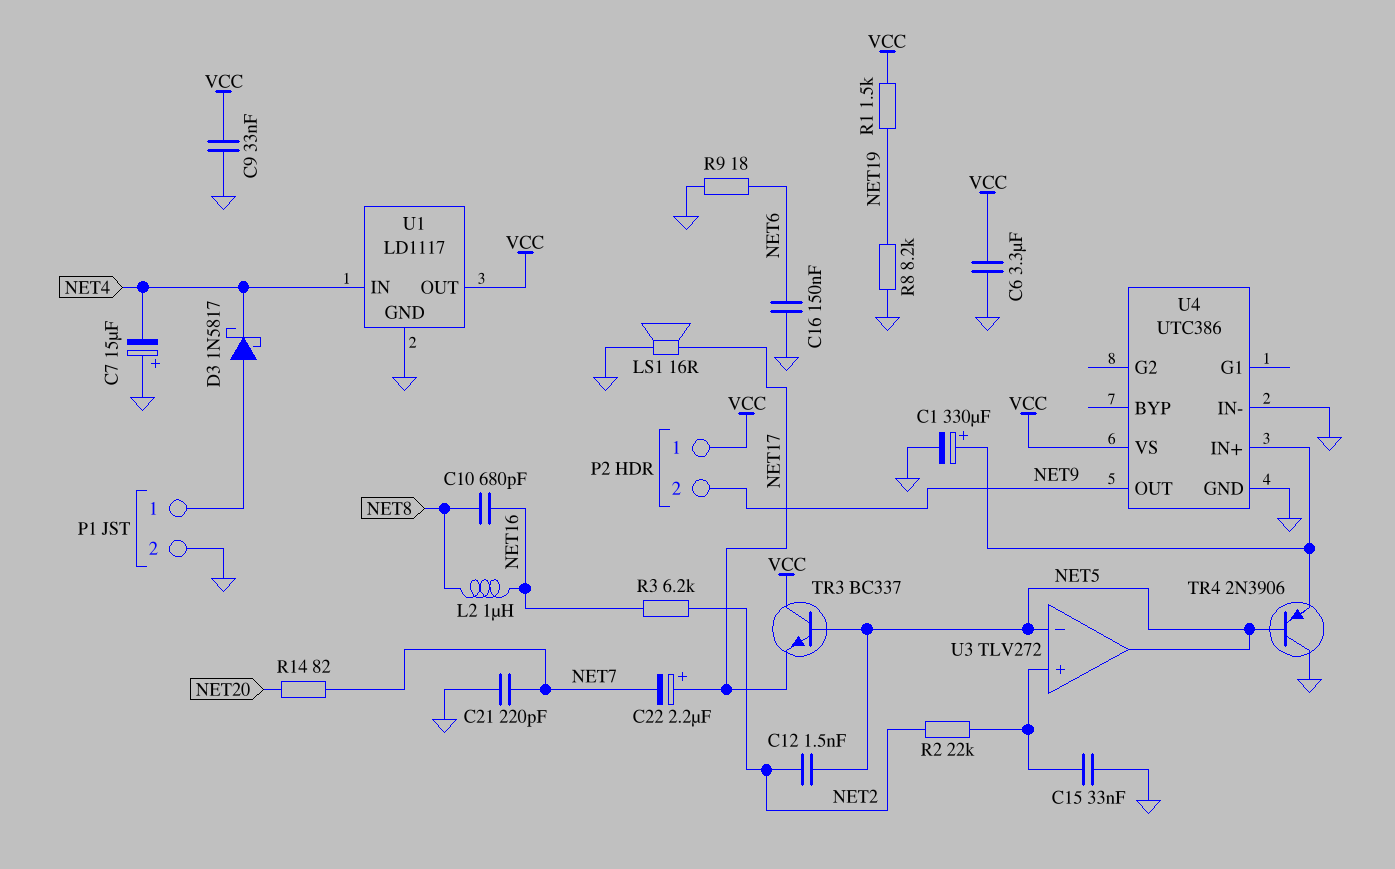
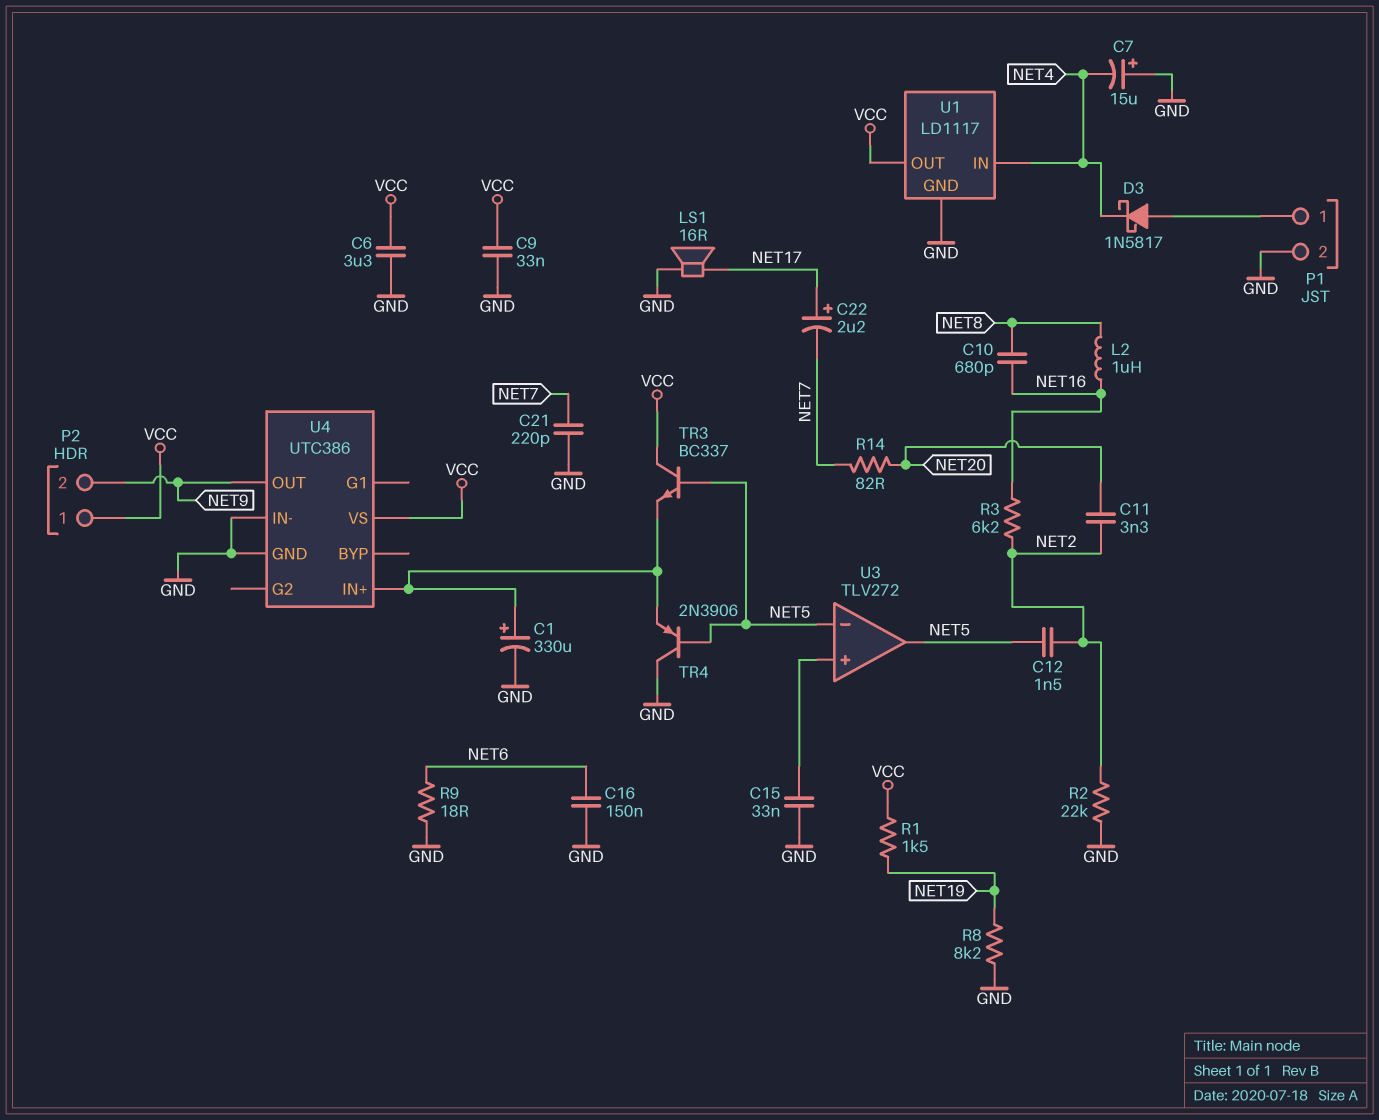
C11: none -> 3.3nF (NET2, NET20)
R2: 22k (NET2, U3/in+) -> 22k (GND, NET2)
TR3: NPN BC337 (B NET5, C VCC, E NET17) -> NPN BC337 (B NET5, C VCC, E U4/IN+)

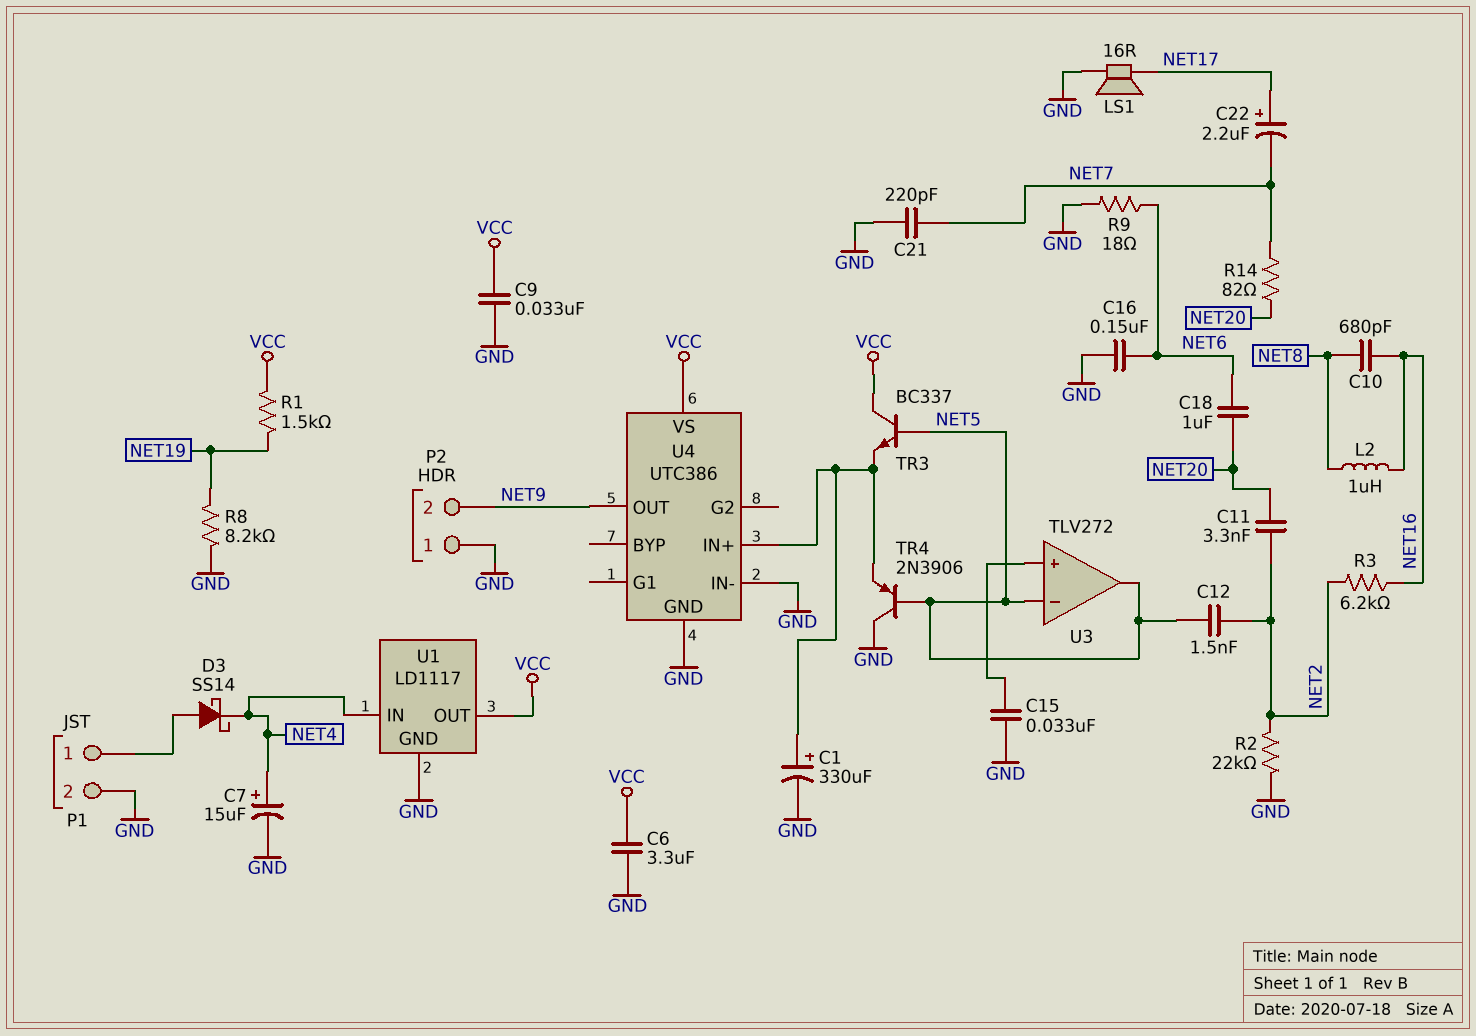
C7: 15uF (plus GND, minus NET4) -> 15uF (plus NET4, minus GND)
C18: none -> 1uF (NET6, NET20)
D3: schottky 1N5817 (A P1/1, K NET4) -> schottky SS14 (A P1/1, K NET4)
P2 pin 1: VCC -> GND

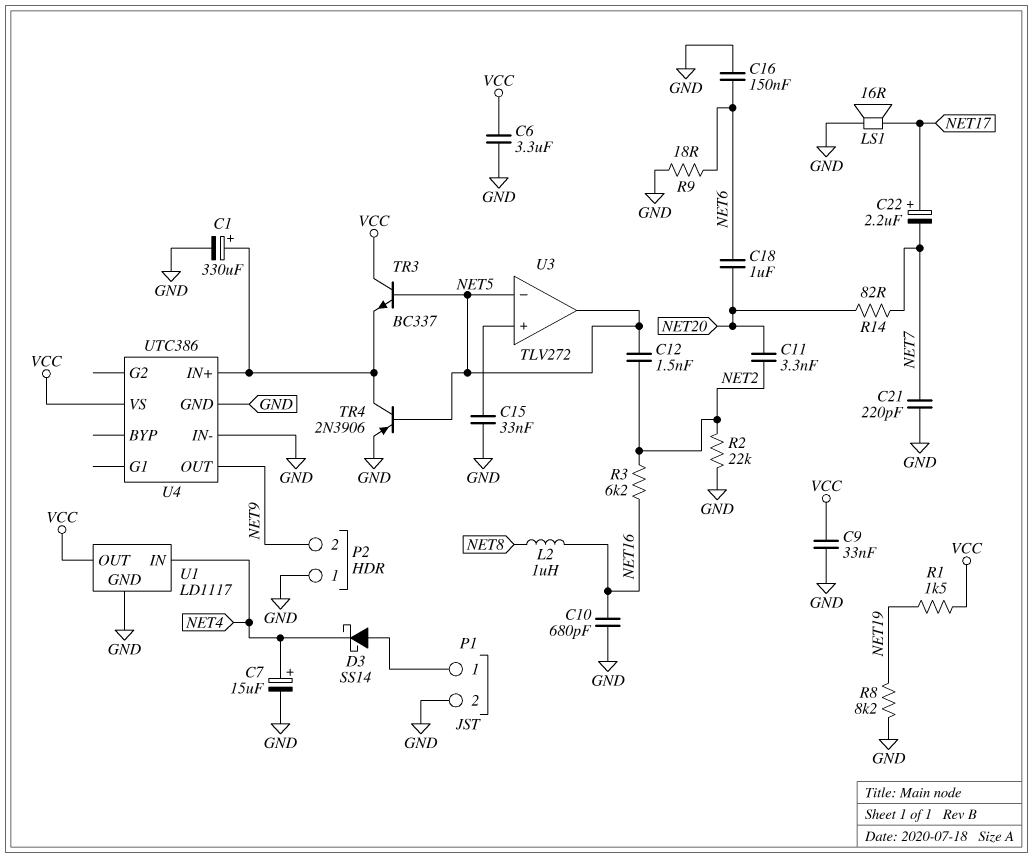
C10: 680pF (NET8, NET16) -> 680pF (GND, NET16)
TR4: PNP 2N3906 (B NET5, C GND, E U4/IN+) -> PNP 2N3906 (B NET5, C U4/IN+, E GND)

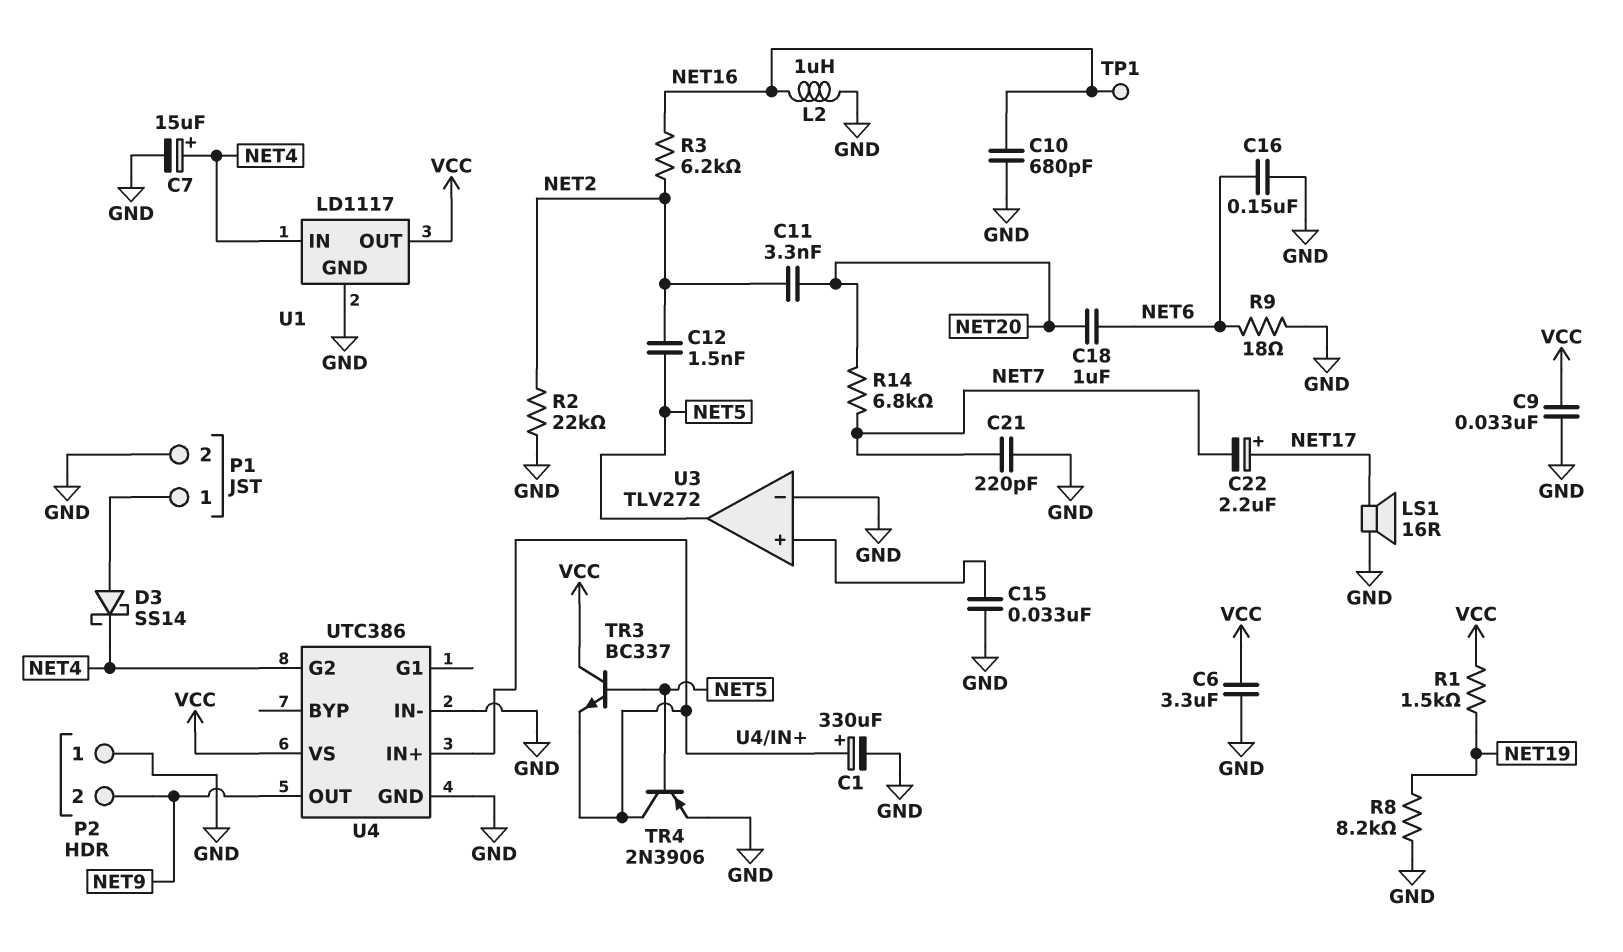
L2: 1uH (NET8, NET16) -> 1uH (GND, NET16)
R14: 82 (NET7, NET20) -> 6.8k (NET7, NET20)
TP1: none -> test point (NET16)
U3 pin in-: NET5 -> GND
U4 pin G2: none -> NET4

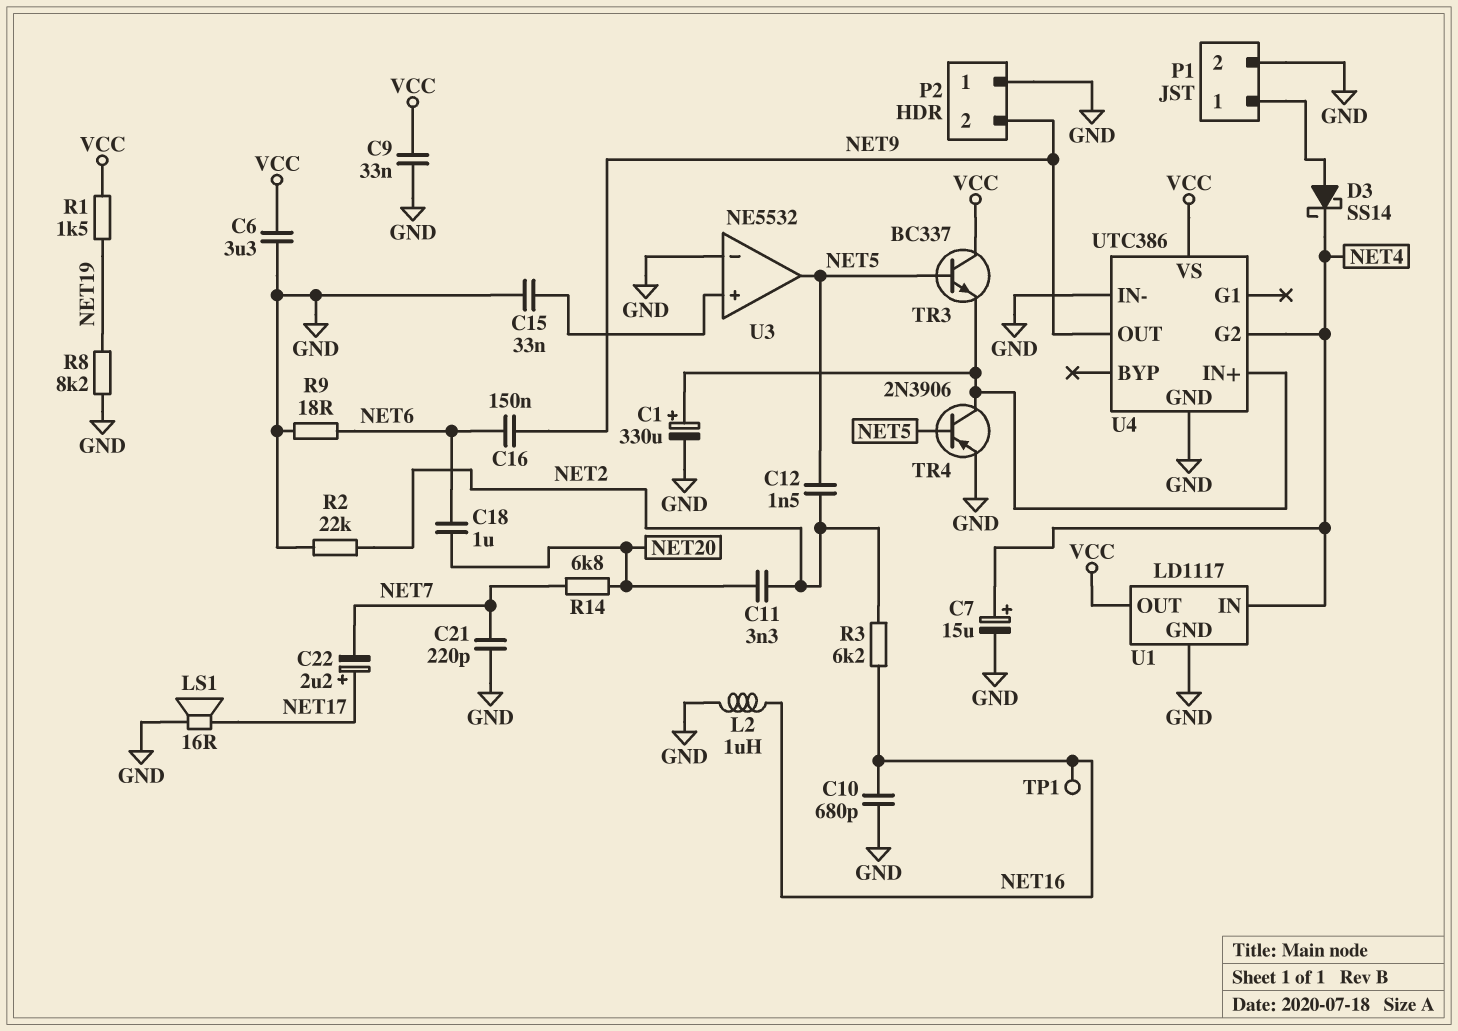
C16: 150nF (GND, NET6) -> 150nF (NET6, NET9)
U3: TLV272 -> NE5532

